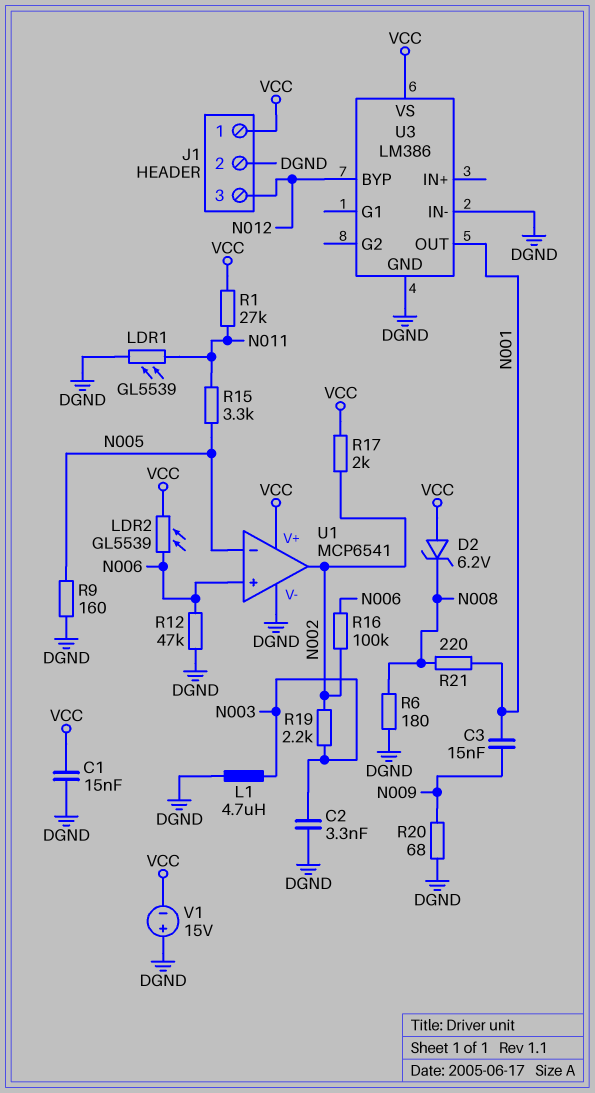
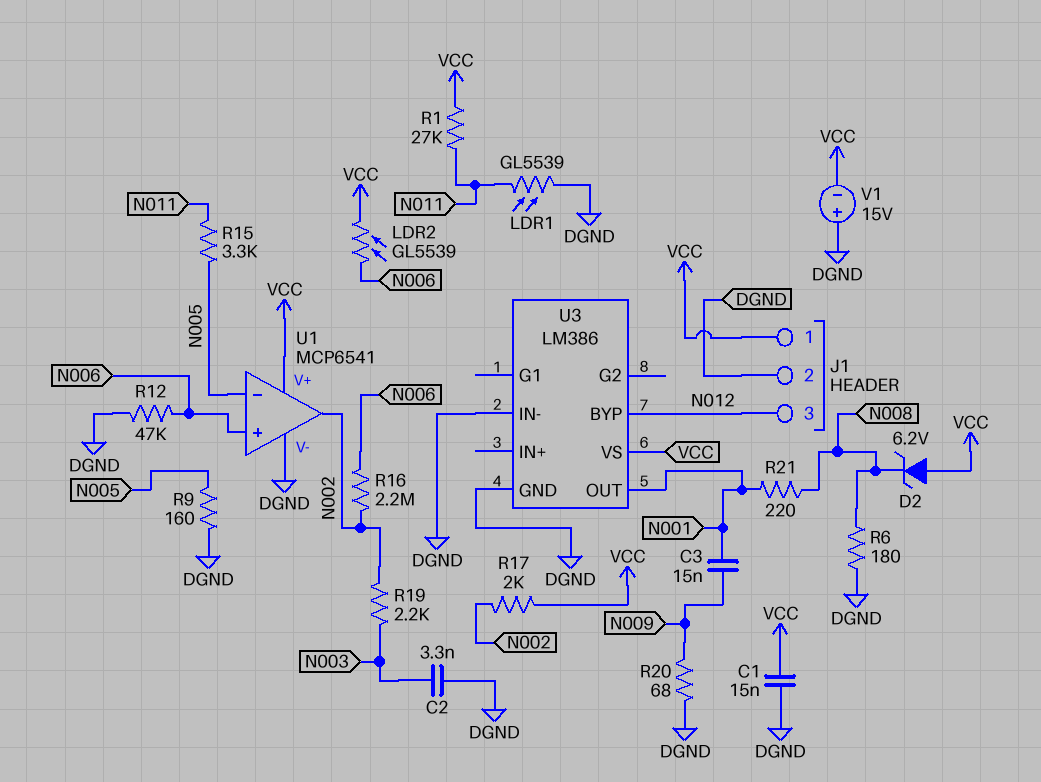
L1: 4.7uH (DGND, N003) -> none
R16: 100k (N002, N006) -> 2.2M (N002, N006)

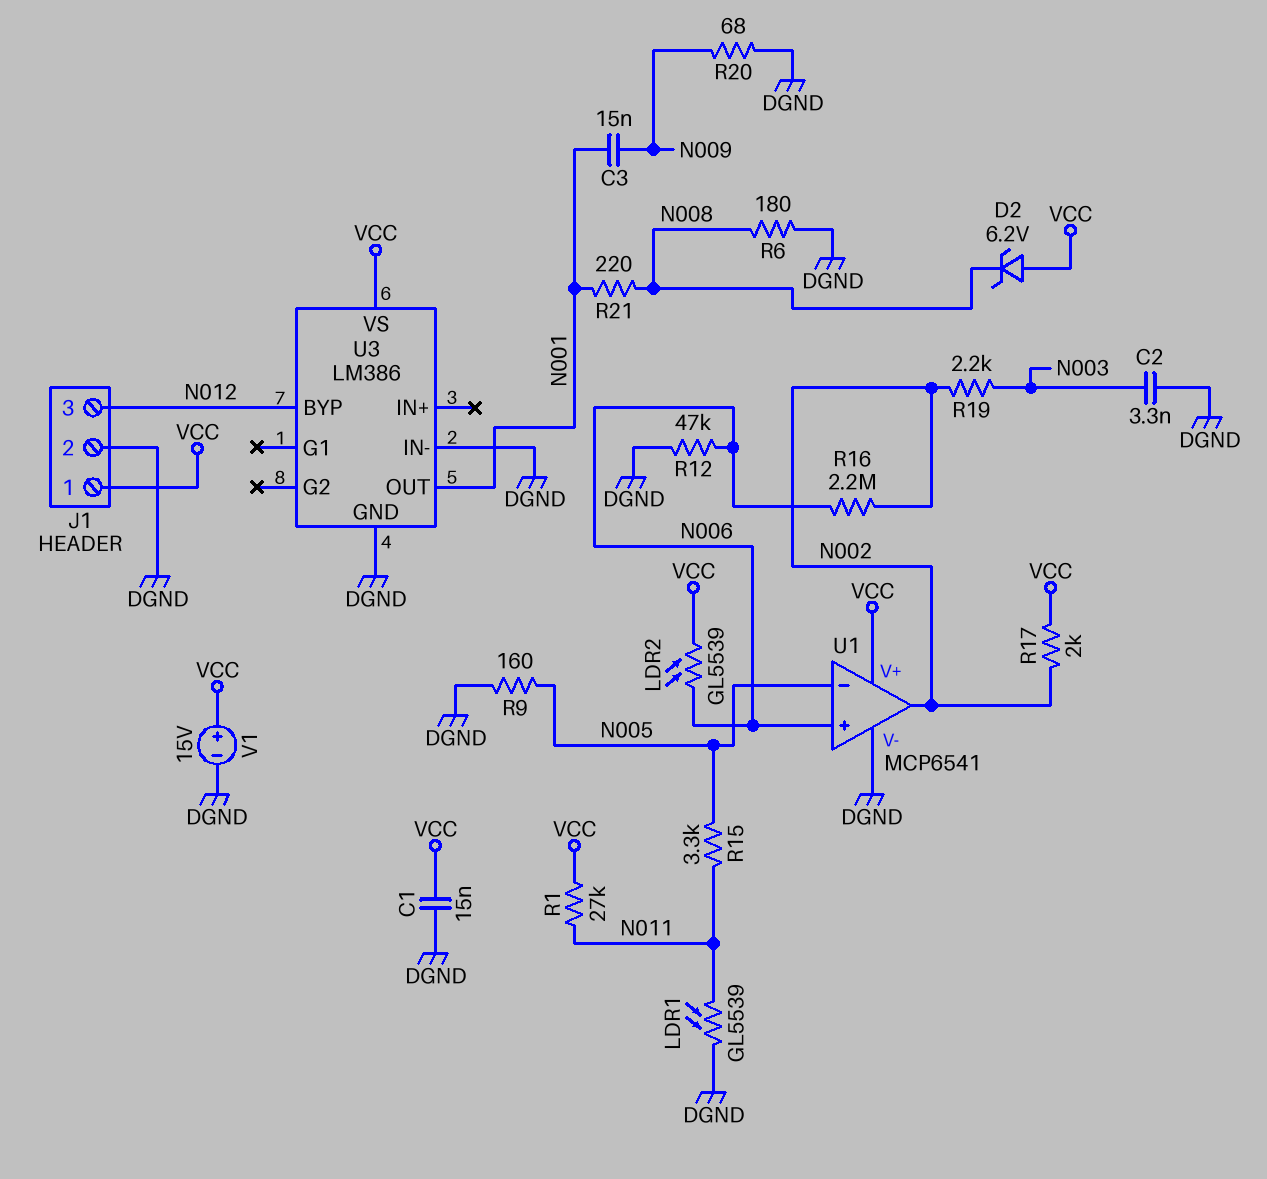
V1: 15V (plus DGND, minus VCC) -> 15V (plus VCC, minus DGND)

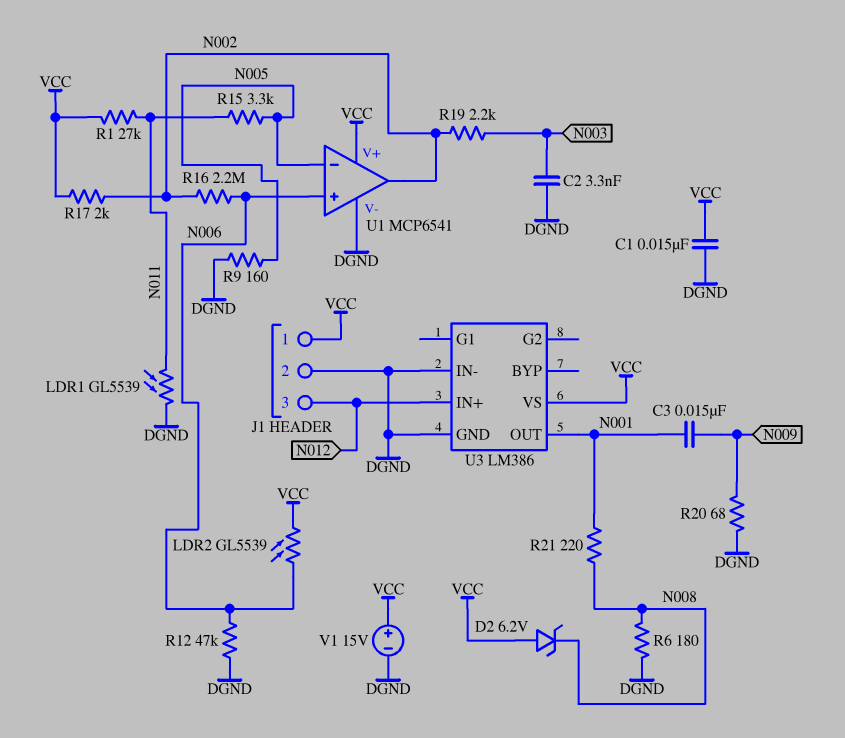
U3 pin BYP: N012 -> none
U3 pin IN+: none -> N012

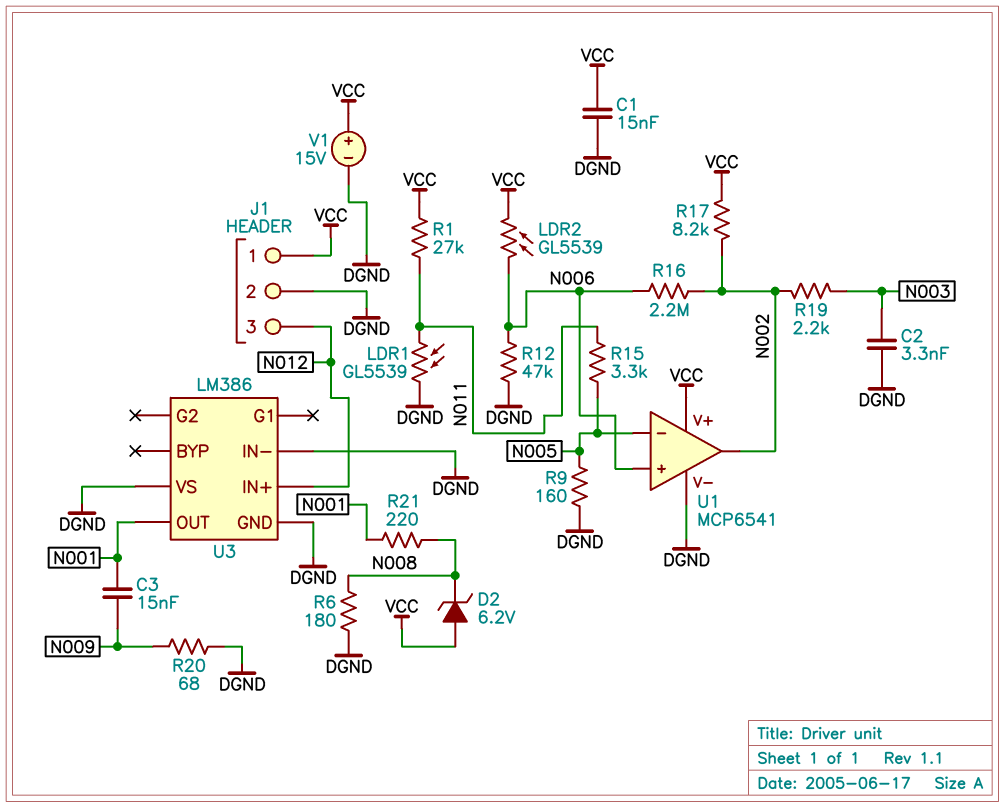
R17: 2k (N002, VCC) -> 8.2k (N002, VCC)
U3 pin VS: VCC -> DGND

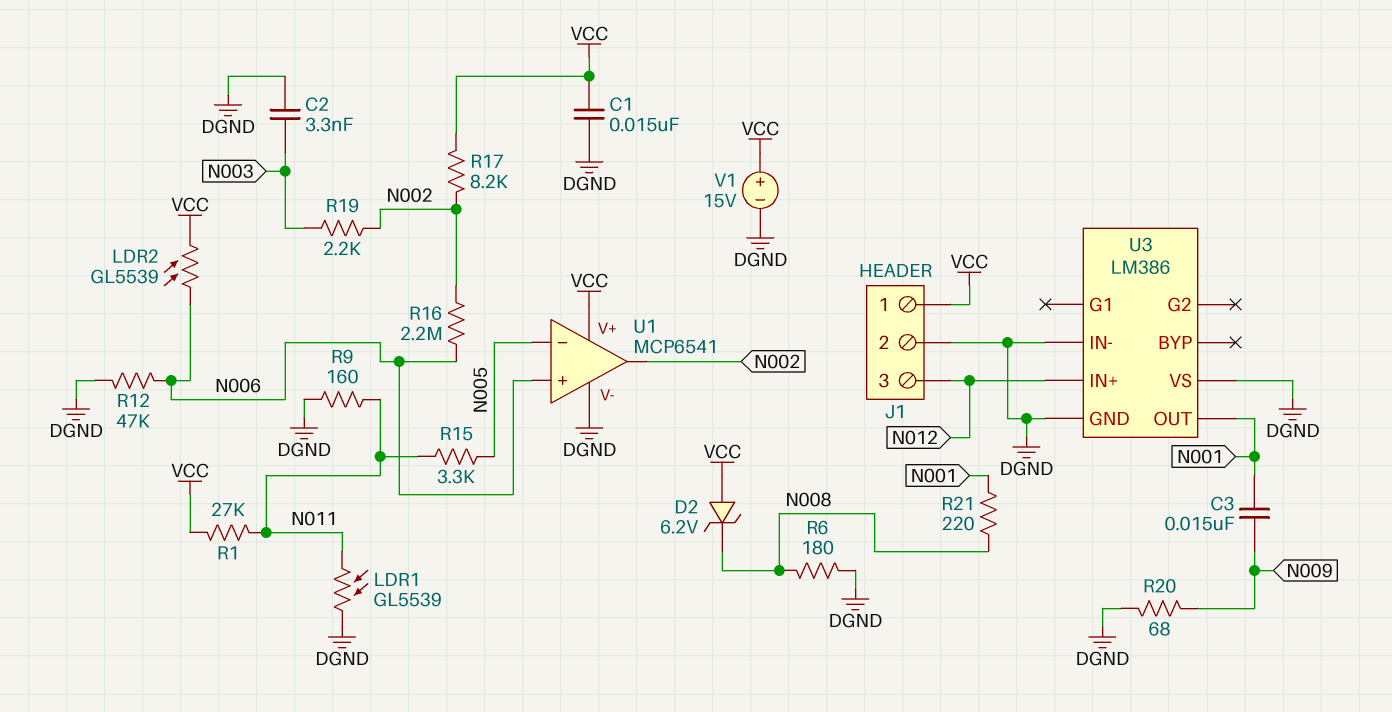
R9: 160 (DGND, N005) -> 160 (DGND, N011)

